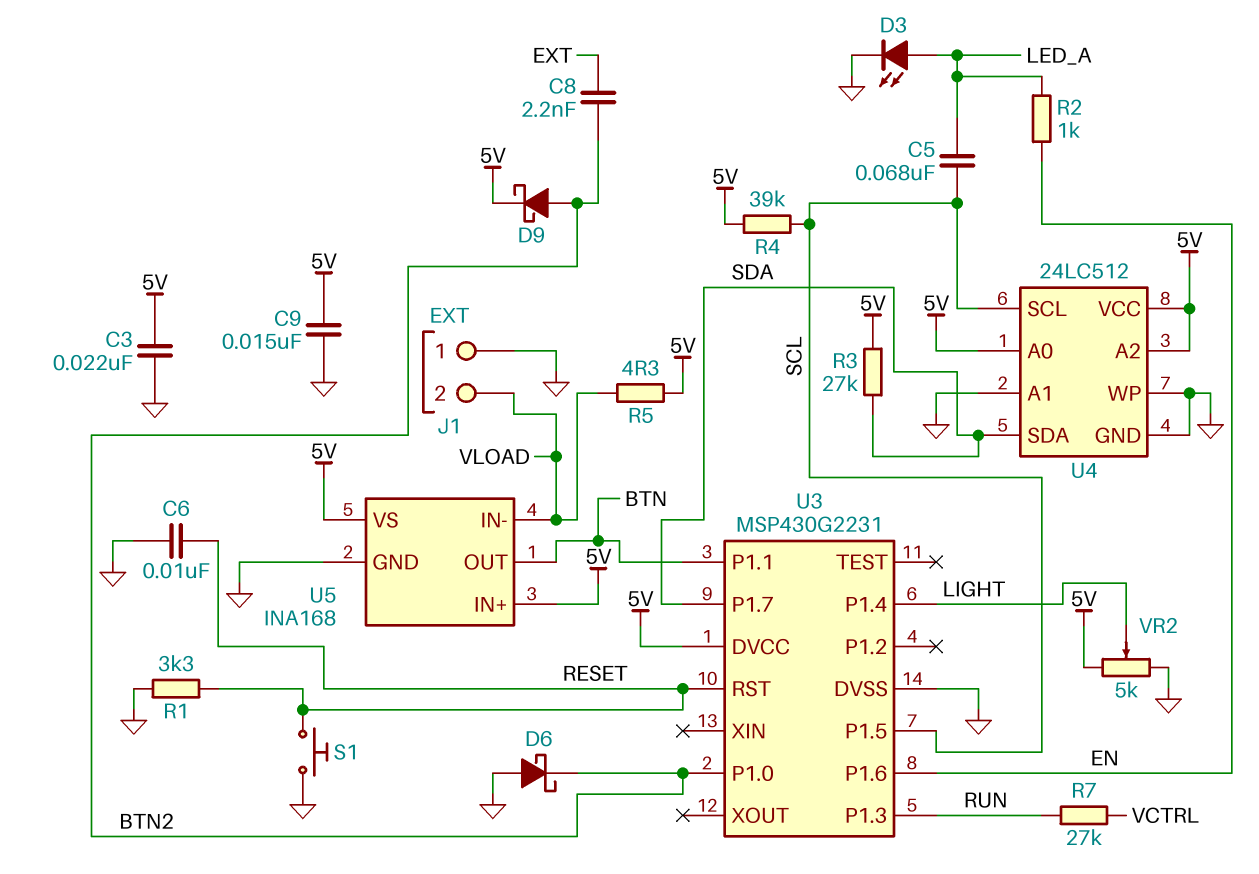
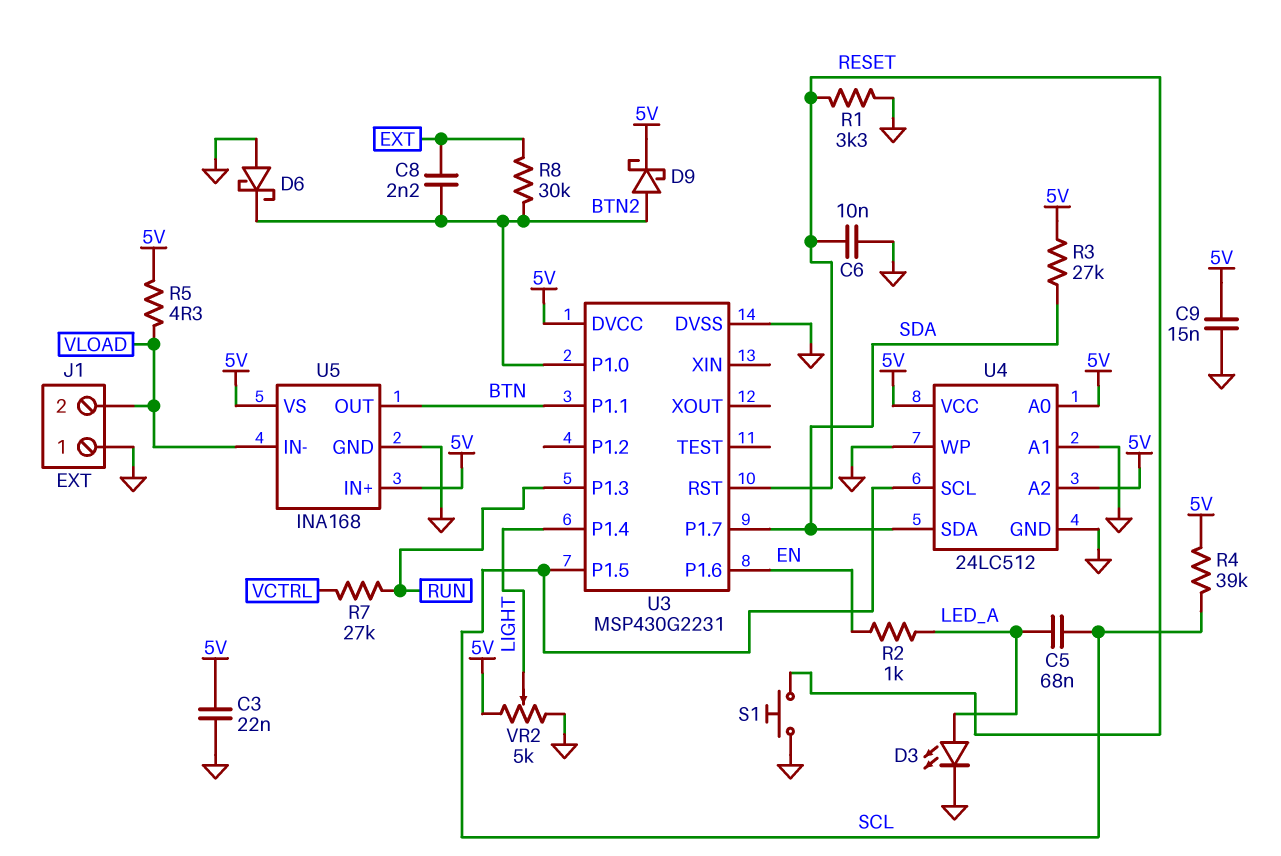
R8: none -> 30k (BTN2, EXT)

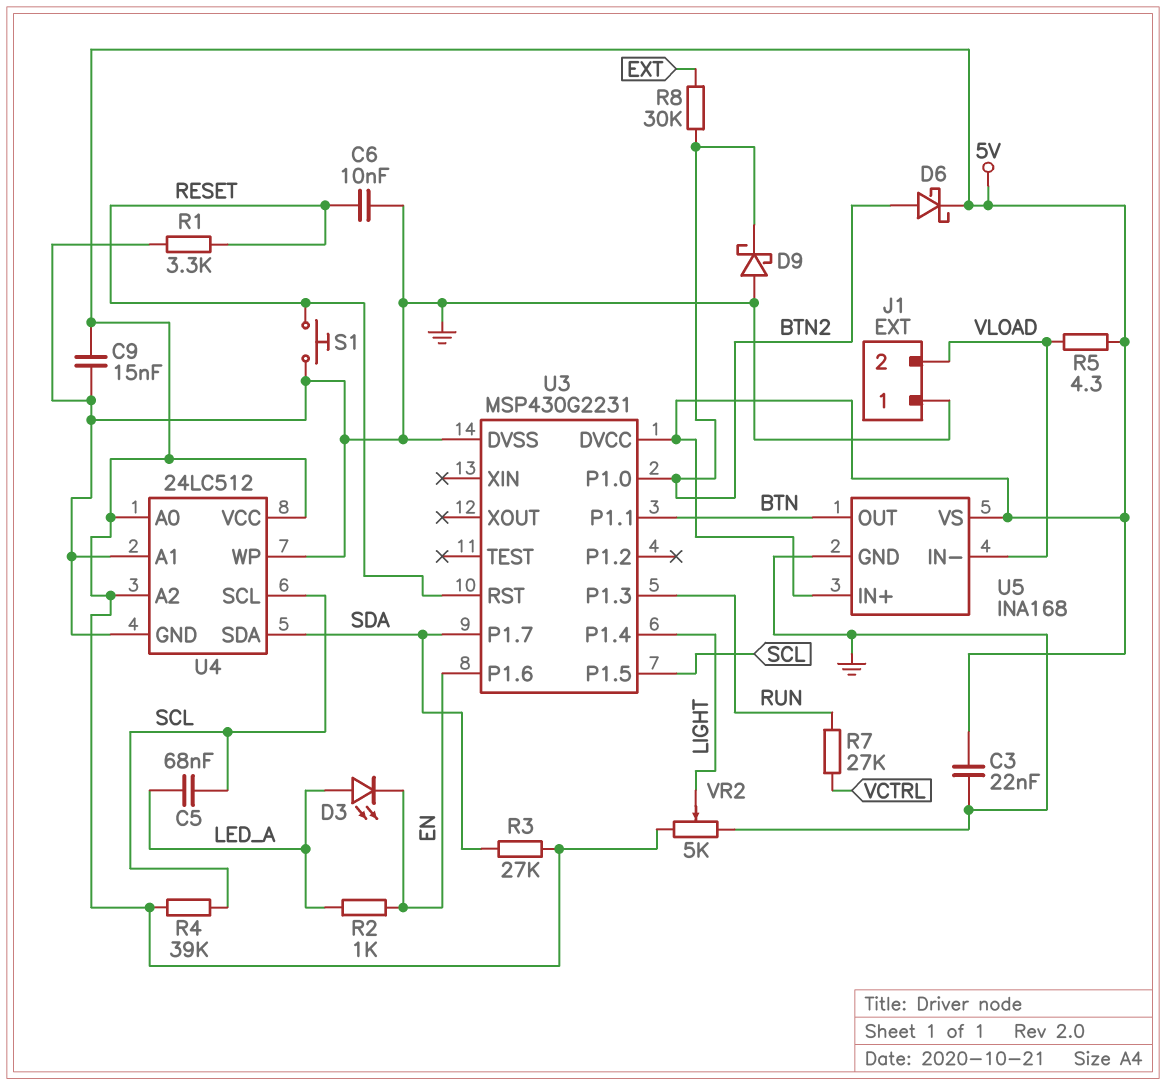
C8: 2.2nF (BTN2, EXT) -> none
D3: LED (A LED_A, K GND) -> LED (A LED_A, K EN)
D6: schottky (A GND, K BTN2) -> schottky (A BTN2, K 5V)
D9: schottky (A BTN2, K 5V) -> schottky (A GND, K BTN2)

